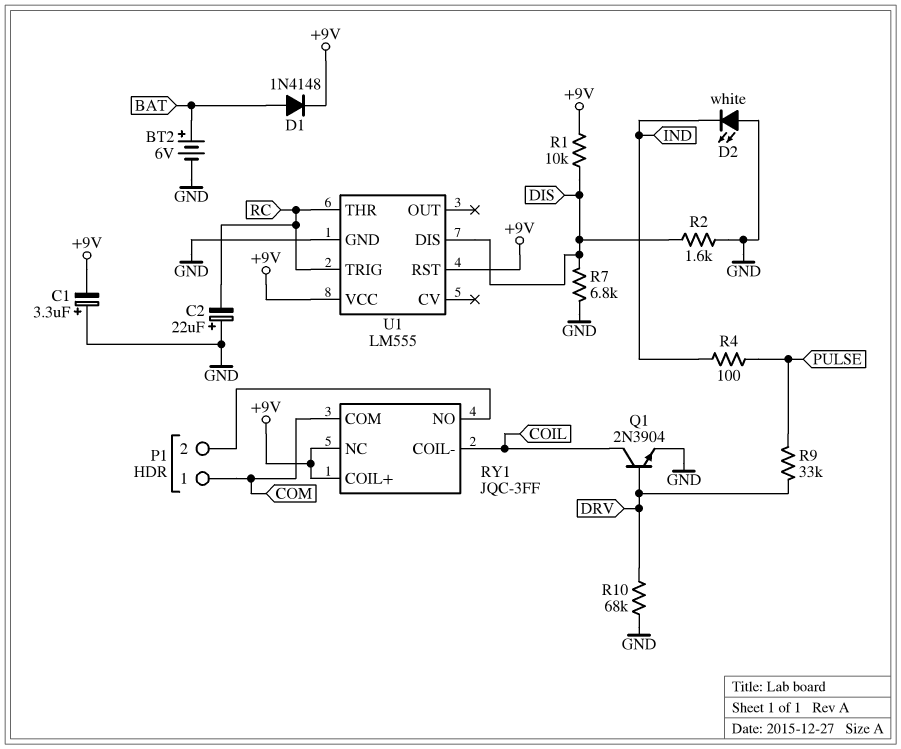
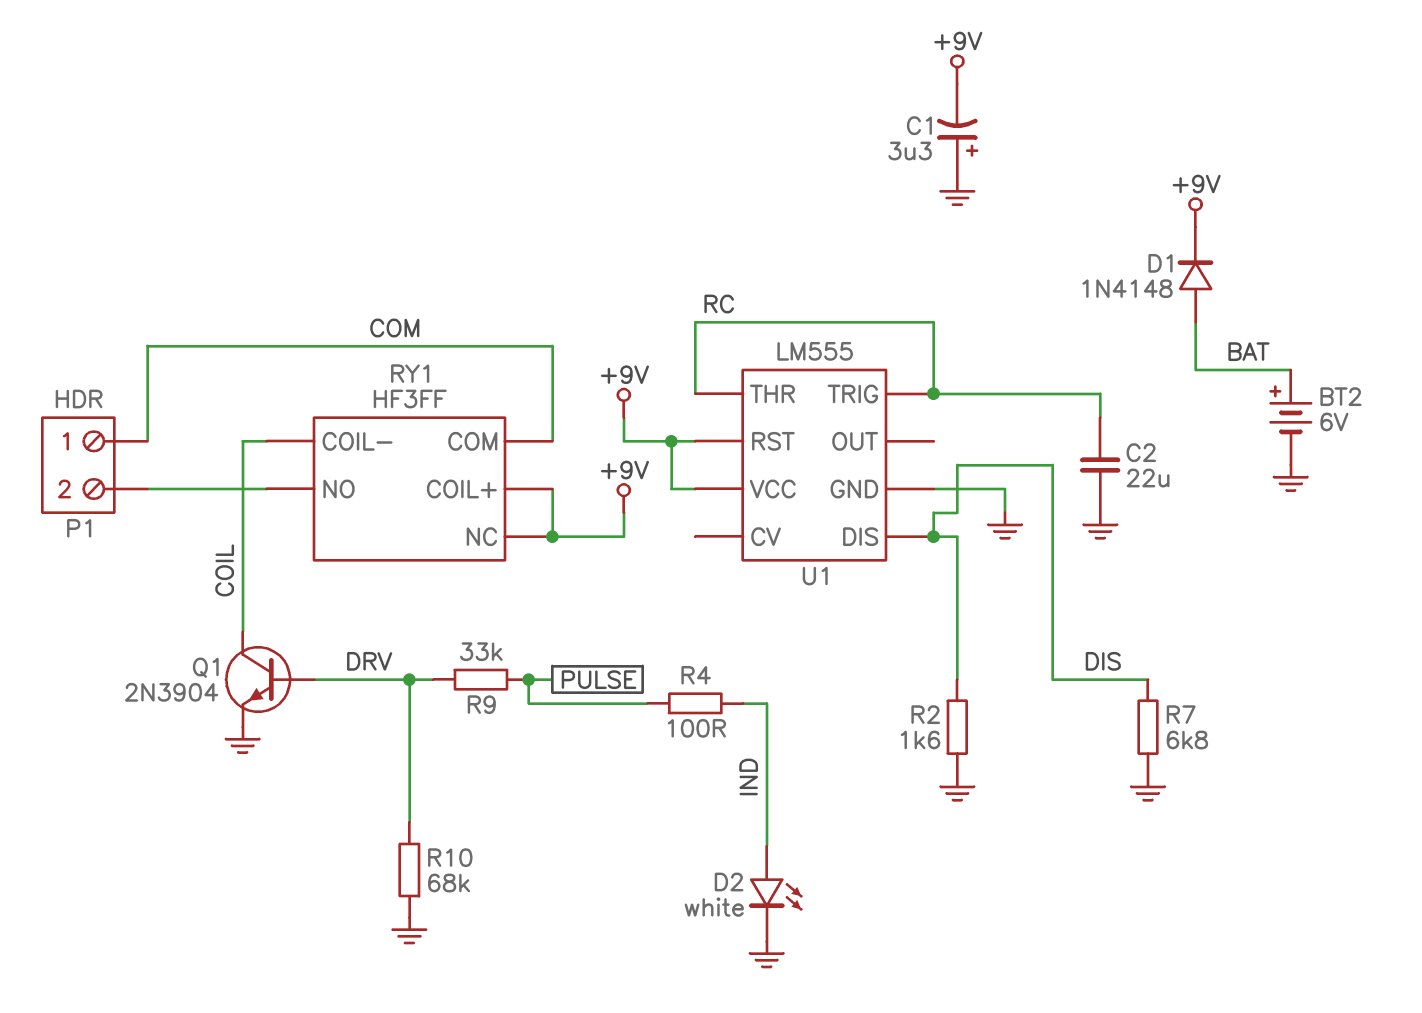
C2: 22uF (plus GND, minus RC) -> 22uF (GND, RC)
D2: LED white (A GND, K IND) -> LED white (A IND, K GND)
R1: 10k (+9V, DIS) -> none
RY1: JQC-3FF -> HF3FF

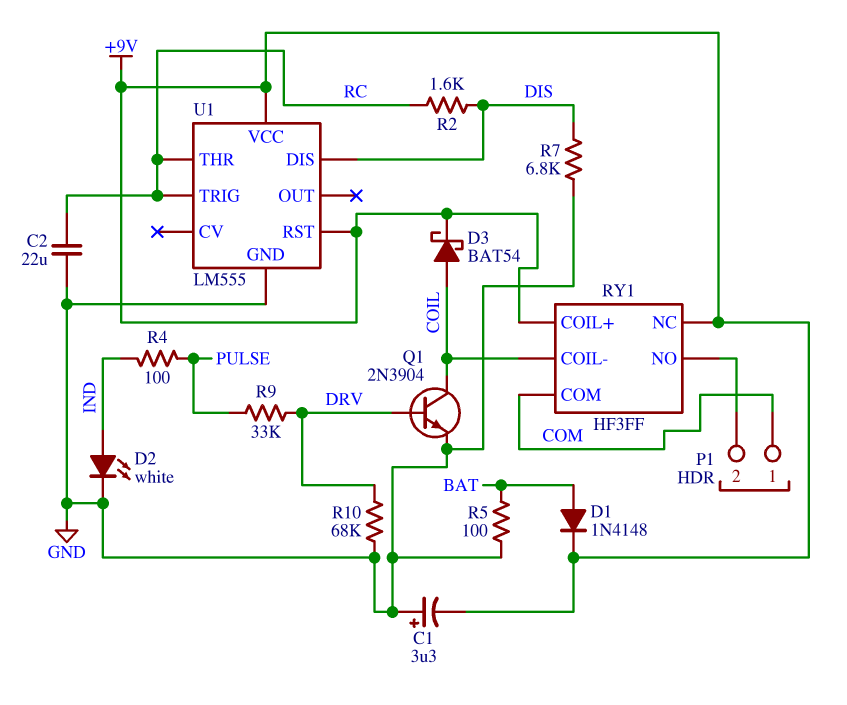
BT2: 6V (plus BAT, minus GND) -> none
D3: none -> schottky BAT54 (A COIL, K +9V)
R2: 1.6k (DIS, GND) -> 1.6k (DIS, RC)
R5: none -> 100 (BAT, GND)

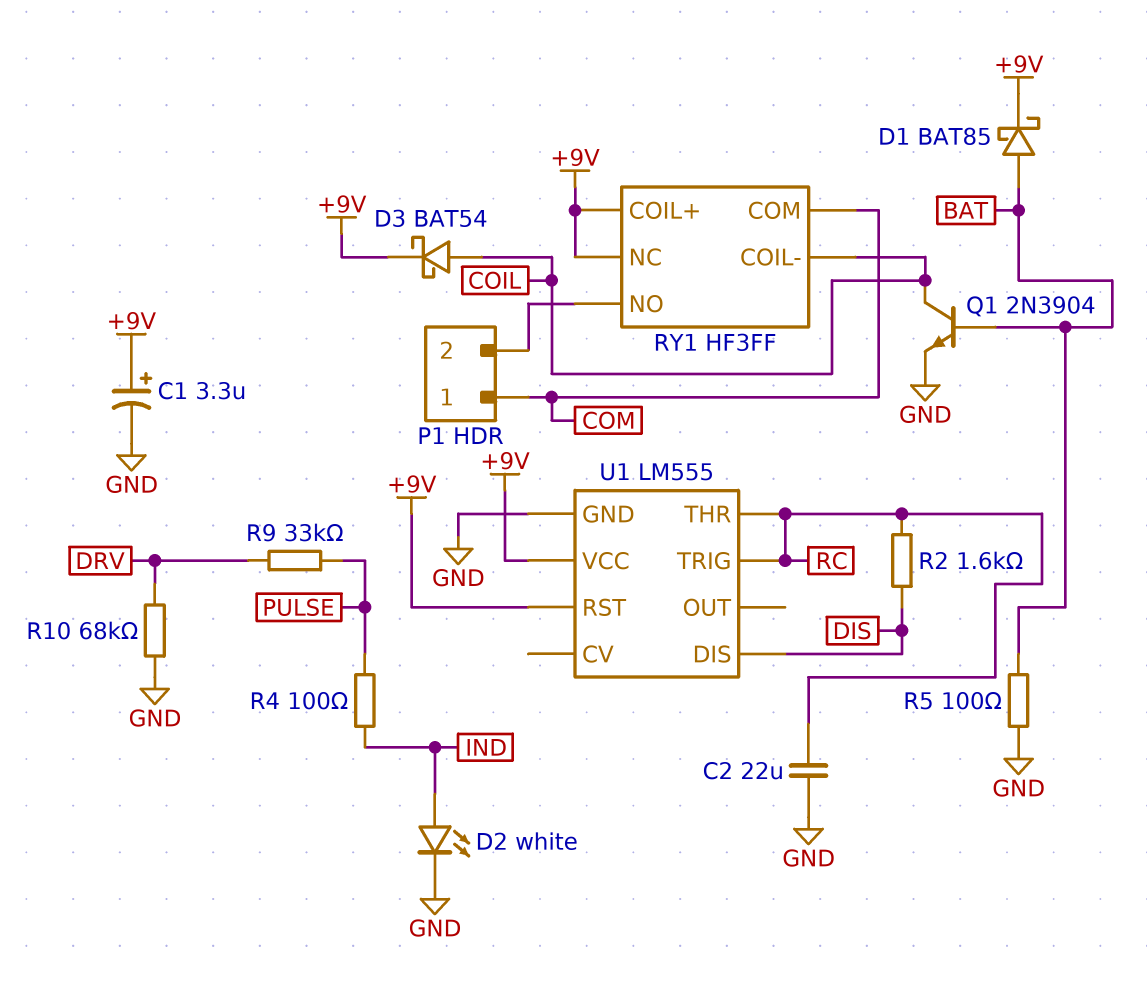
C1: 3.3uF (plus GND, minus +9V) -> 3.3uF (plus +9V, minus GND)
D1: diode 1N4148 (A BAT, K +9V) -> schottky BAT85 (A BAT, K +9V)
Q1: NPN 2N3904 (B DRV, C COIL, E GND) -> NPN 2N3904 (B BAT, C COIL, E GND)
R7: 6.8k (DIS, GND) -> none

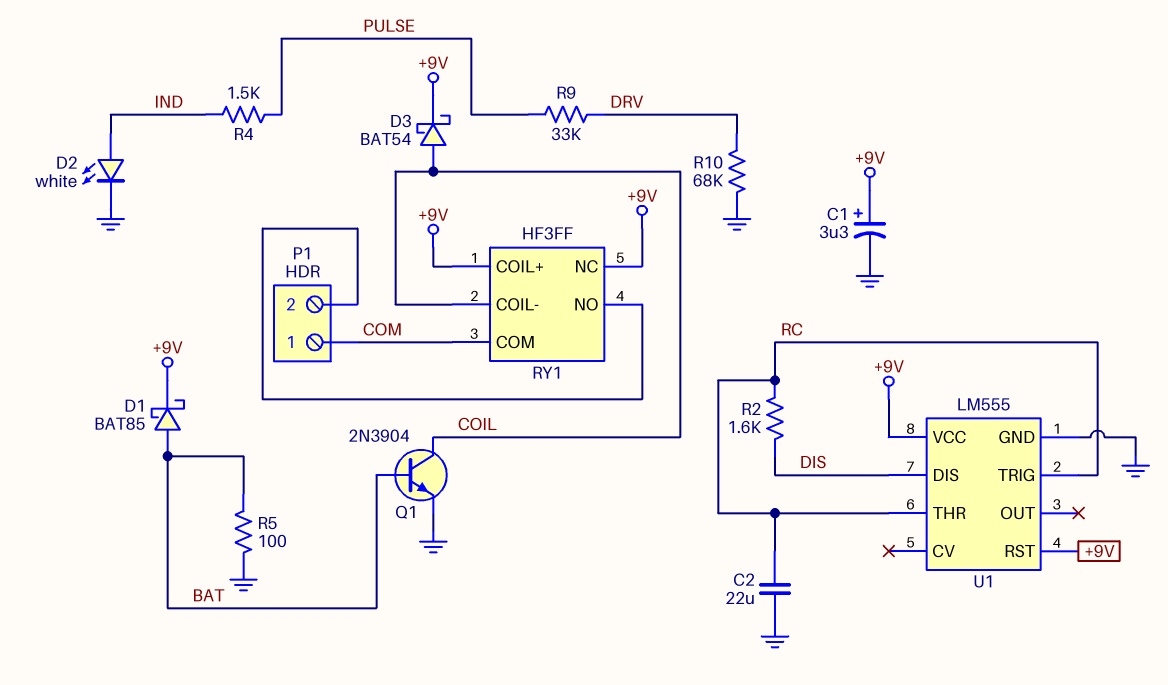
R4: 100 (IND, PULSE) -> 1.5k (IND, PULSE)

